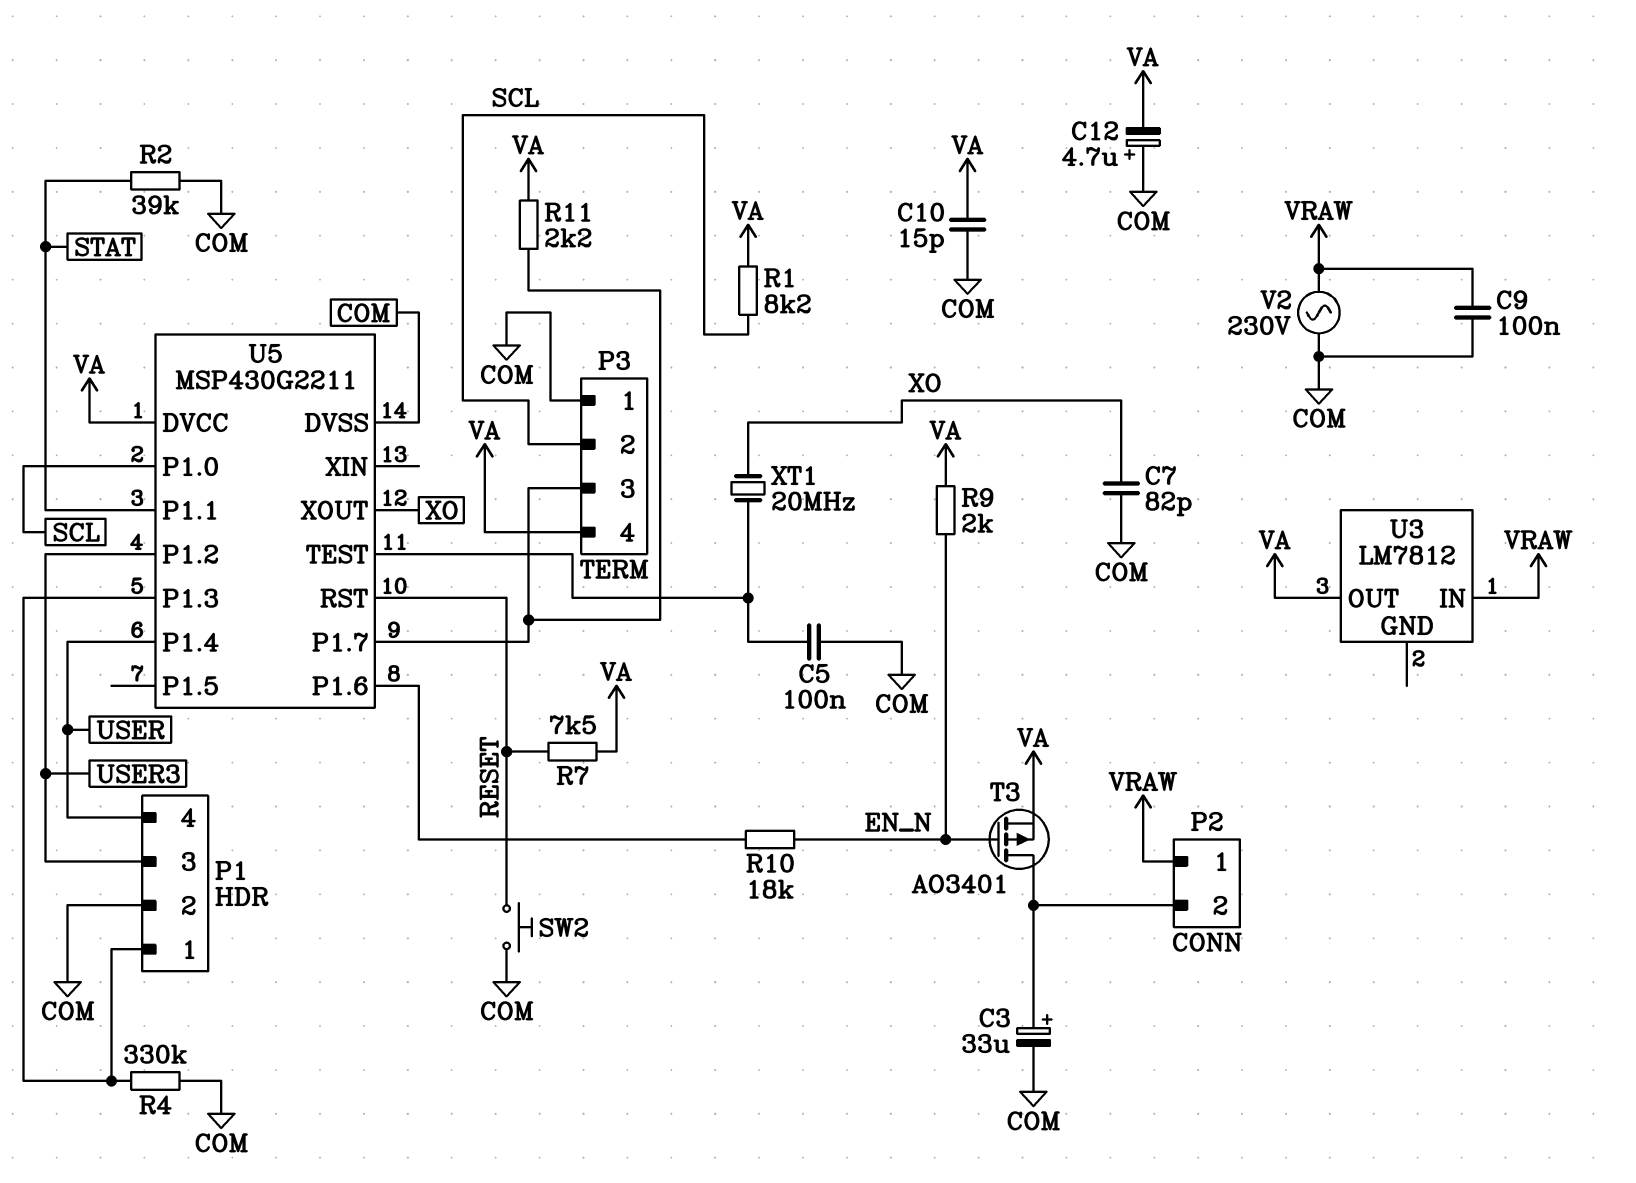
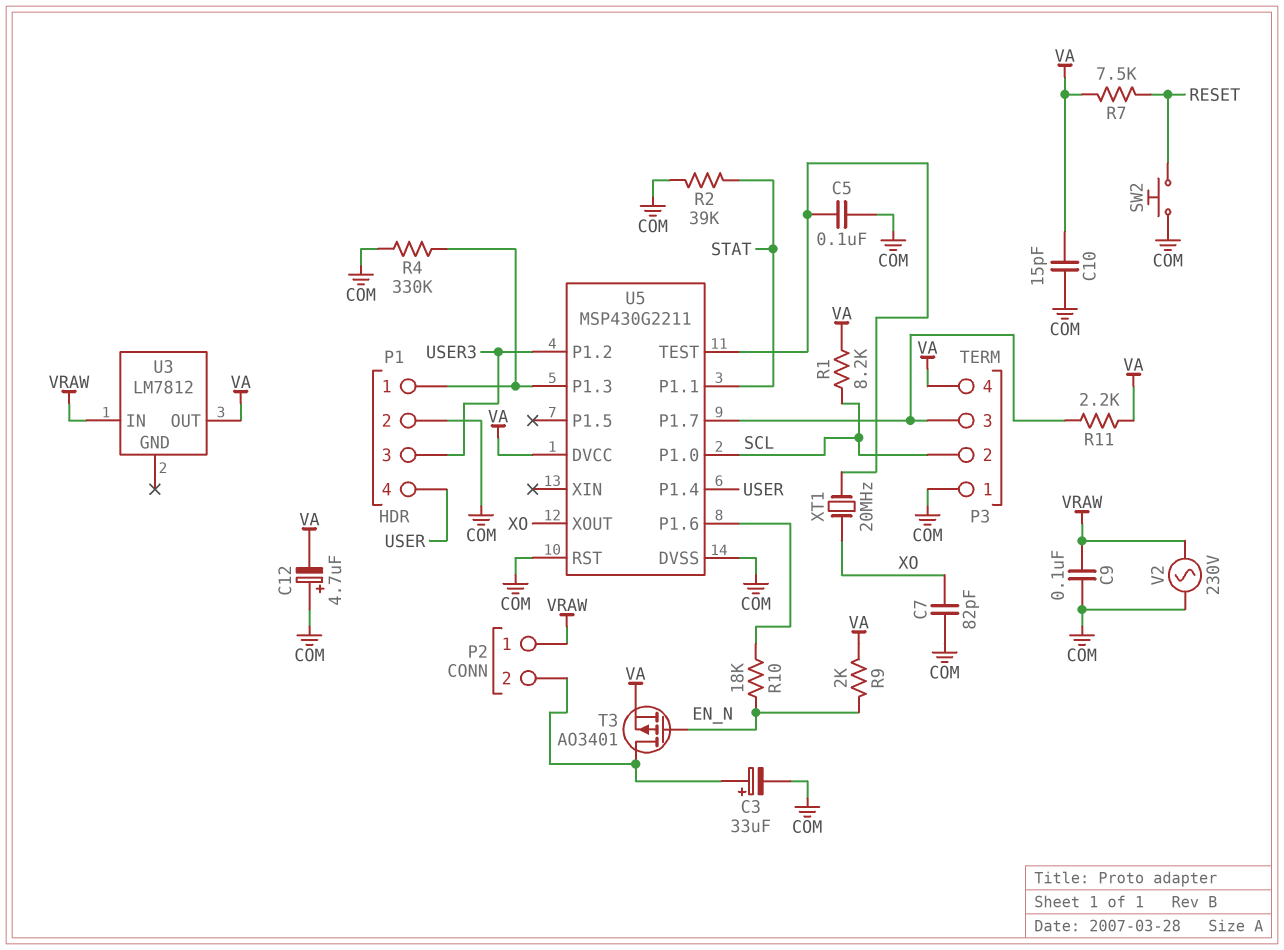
U5 pin RST: RESET -> COM

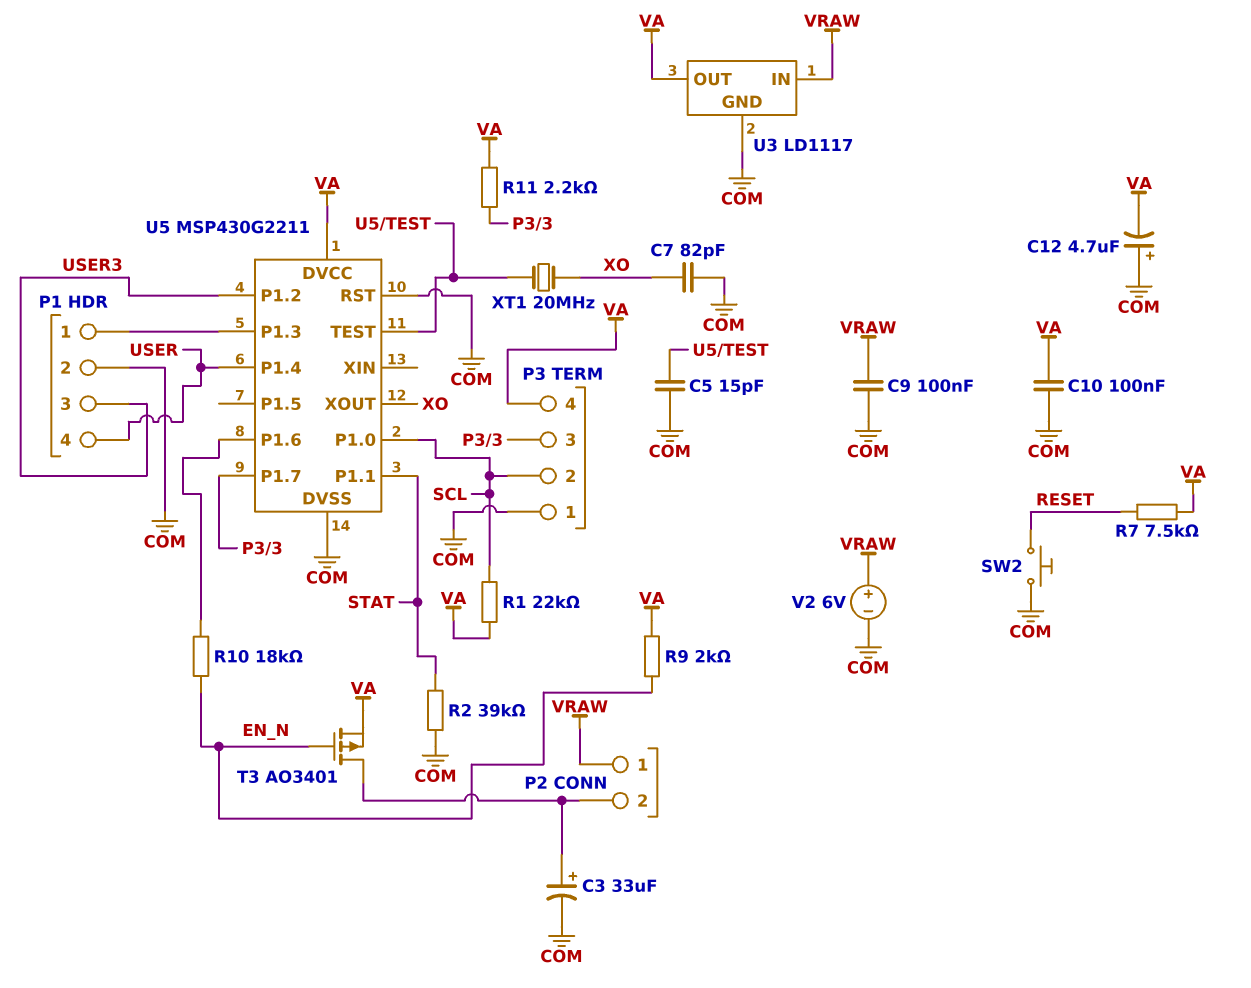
C5: 100nF (COM, U5/TEST) -> 15pF (COM, U5/TEST)
C10: 15pF (COM, VA) -> 100nF (COM, VA)
R1: 8.2k (SCL, VA) -> 22k (SCL, VA)
R4: 330k (COM, P1/1) -> none
U3: LM7812 -> LD1117
U3 pin GND: none -> COM
V2: AC 230V (COM, VRAW) -> 6V (plus VRAW, minus COM)

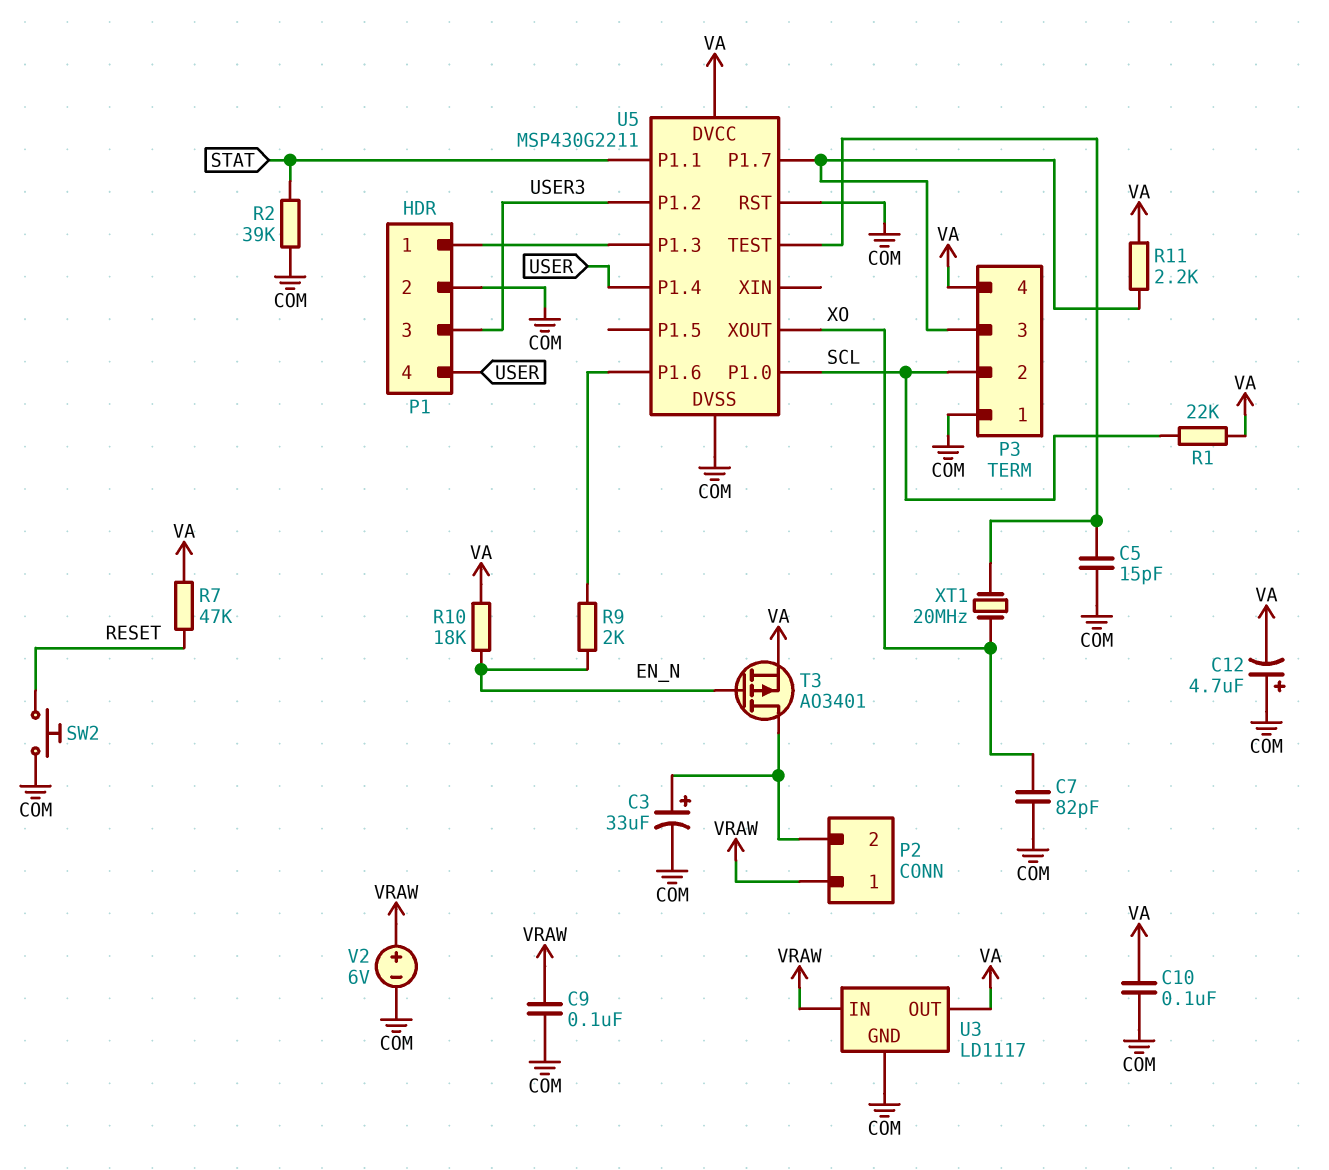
R7: 7.5k (RESET, VA) -> 47k (RESET, VA)
R9: 2k (EN_N, VA) -> 2k (EN_N, U5/P1.6)
R10: 18k (EN_N, U5/P1.6) -> 18k (EN_N, VA)

